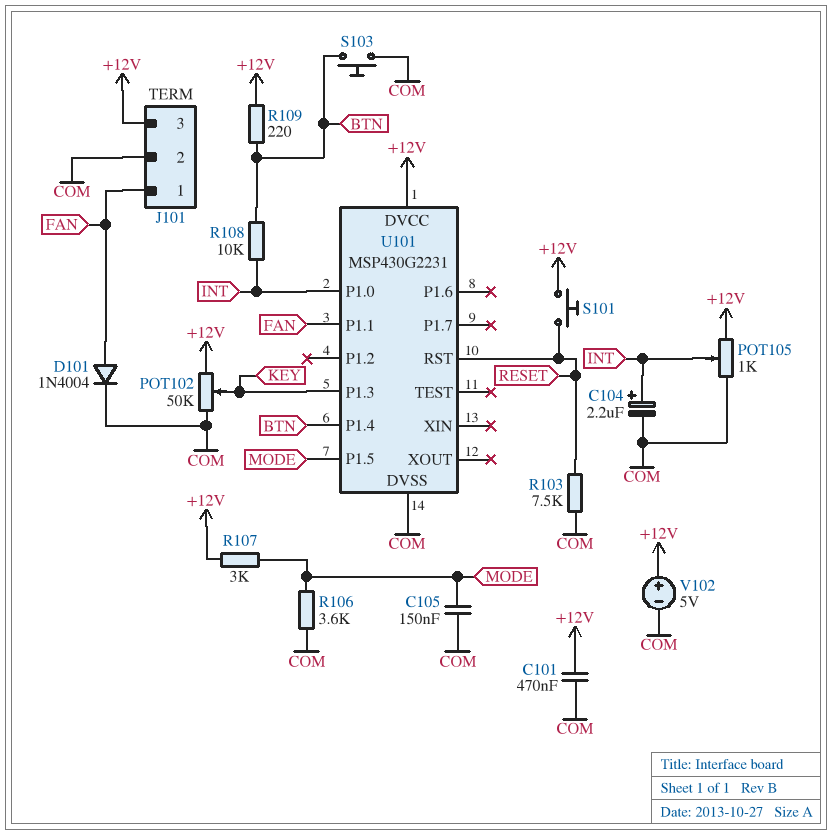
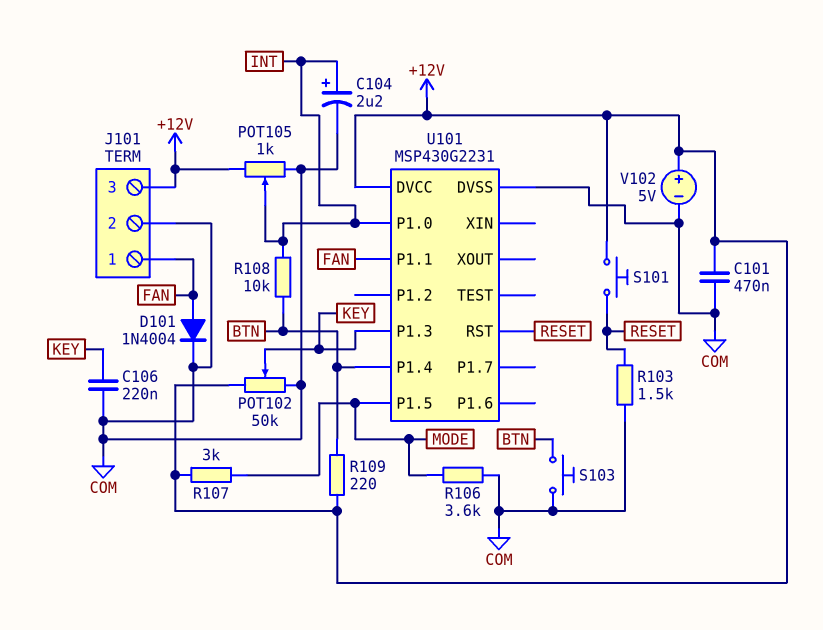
C105: 150nF (COM, MODE) -> none
C106: none -> 220nF (COM, KEY)
R103: 7.5k (COM, RESET) -> 1.5k (COM, RESET)

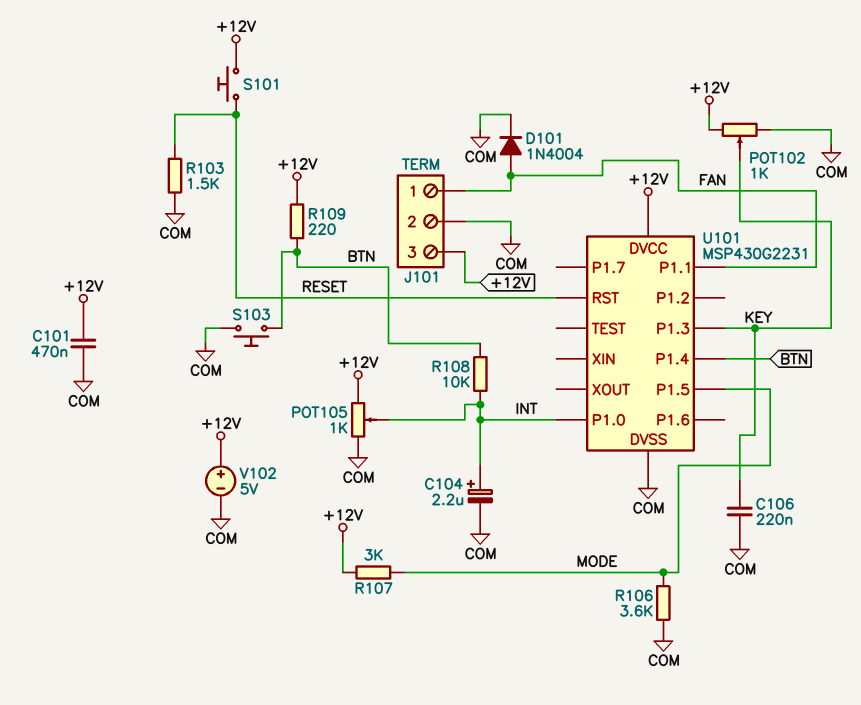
POT102: 50k (+12V, COM, wiper KEY) -> 1k (+12V, COM, wiper KEY)

